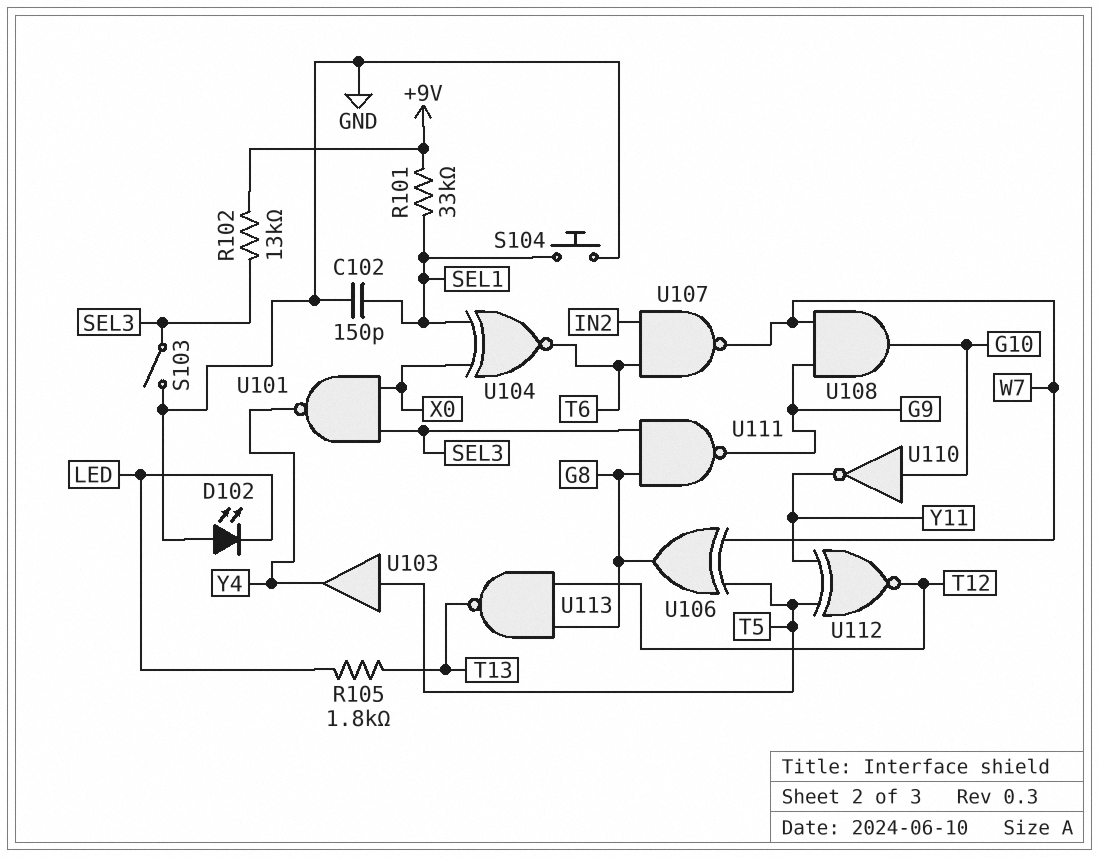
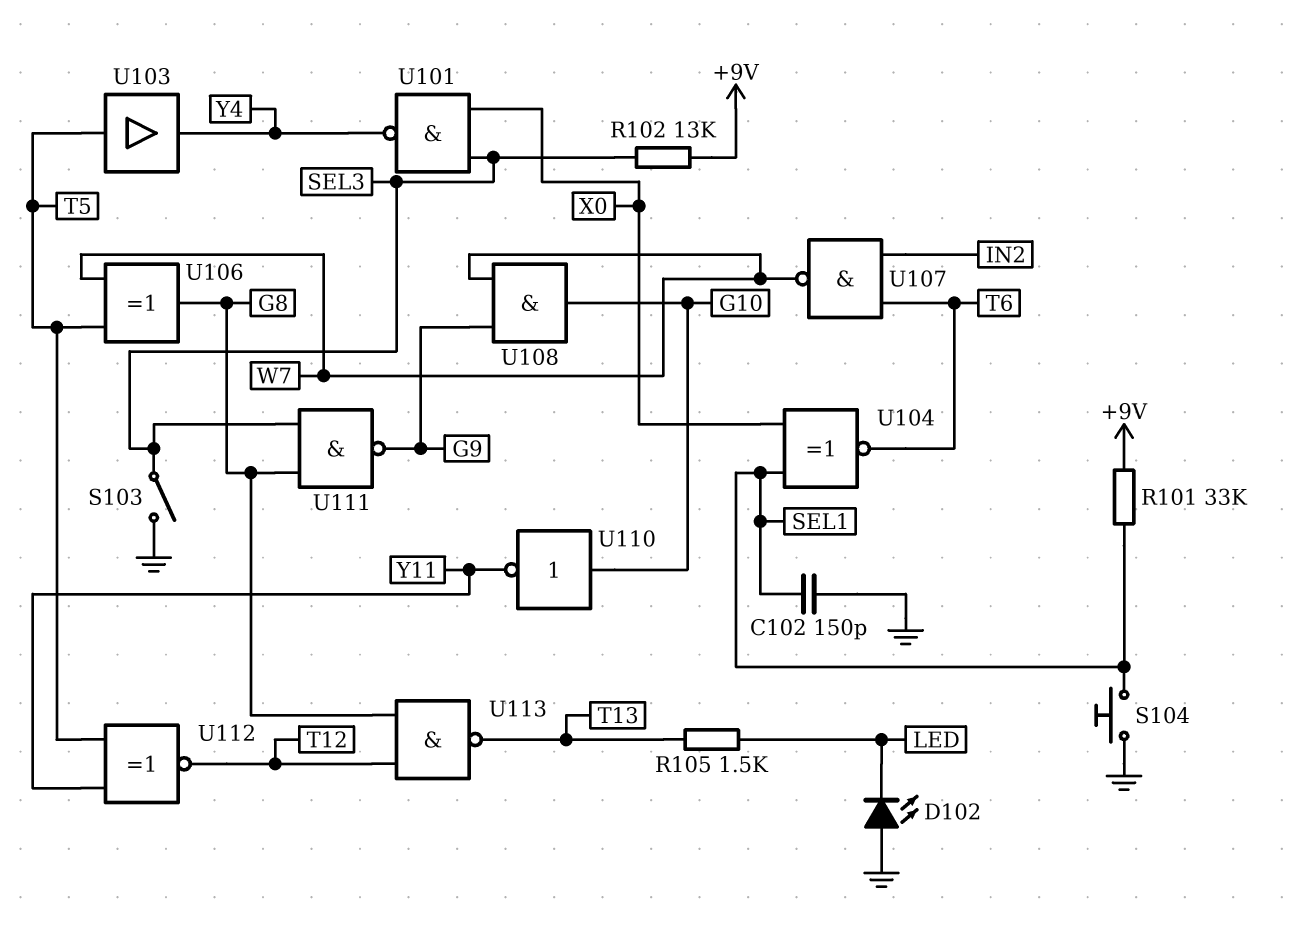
R105: 1.8k (LED, T13) -> 1.5k (LED, T13)

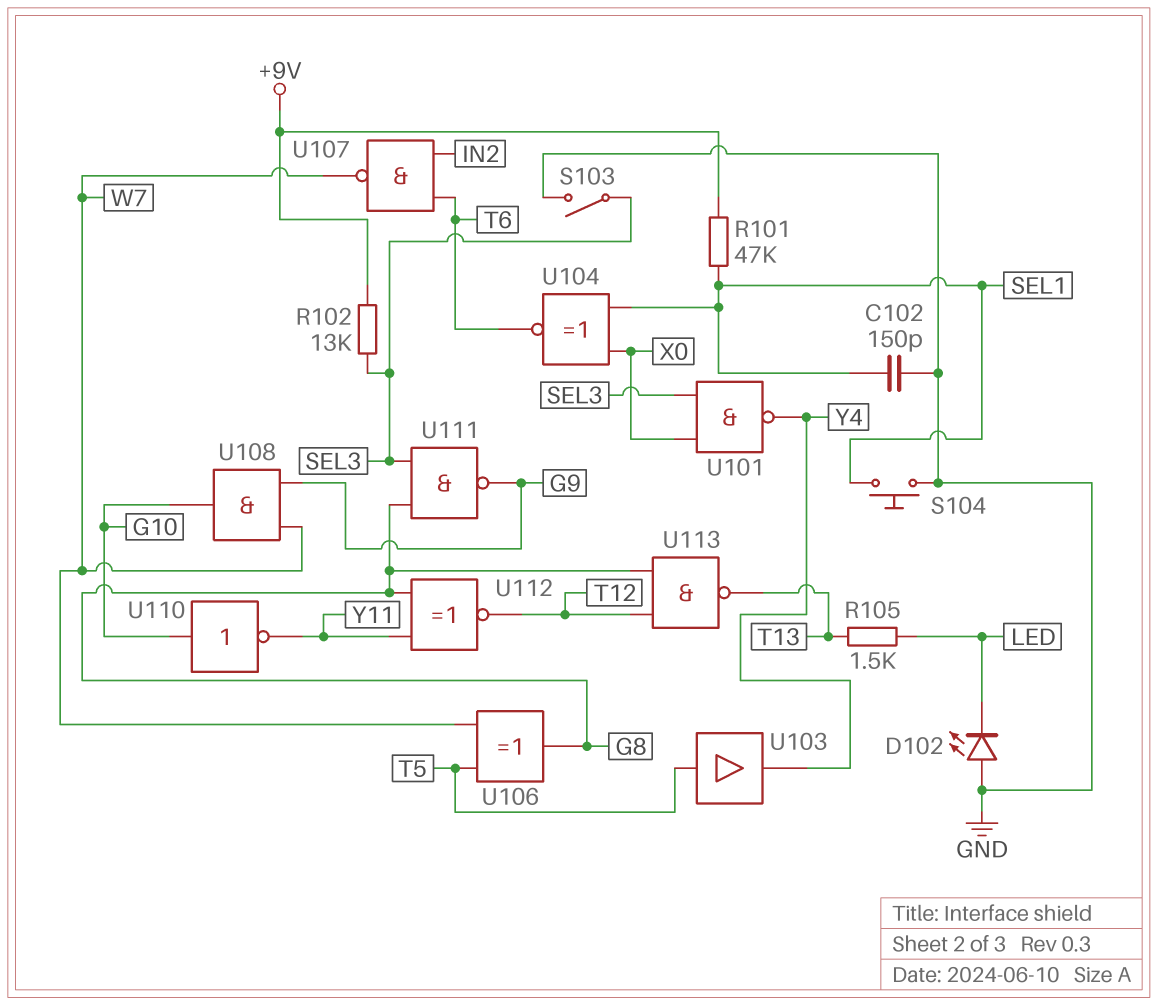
R101: 33k (+9V, SEL1) -> 47k (+9V, SEL1)
U112: XNOR (in T5, in Y11, out T12) -> XNOR (in G8, in Y11, out T12)

